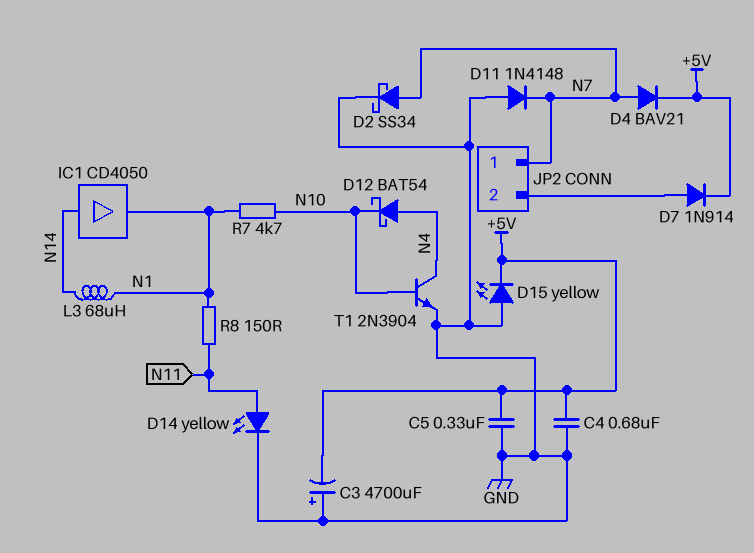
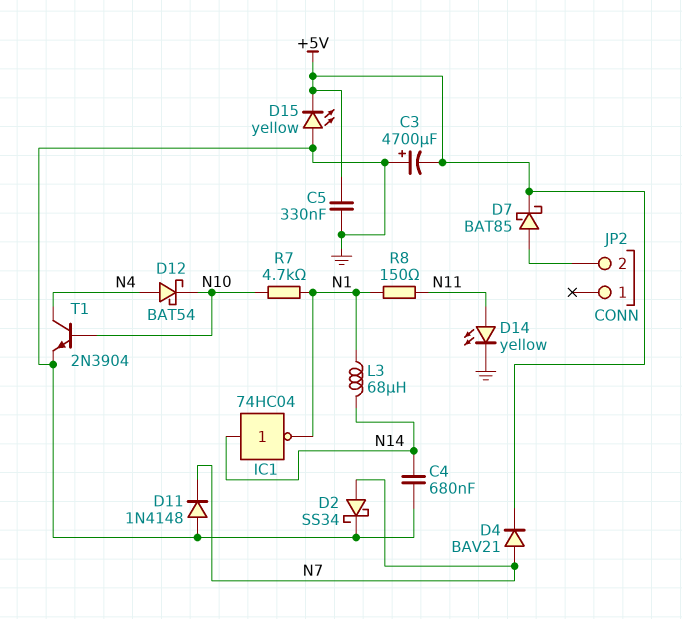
C4: 680nF (+5V, GND) -> 680nF (GND, N14)
D7: diode 1N914 (A JP2/2, K +5V) -> schottky BAT85 (A JP2/2, K +5V)
IC1: buffer CD4050 (in N14, out N1) -> NOT 74HC04 (in N14, out N1)
JP2 pin 1: N7 -> none

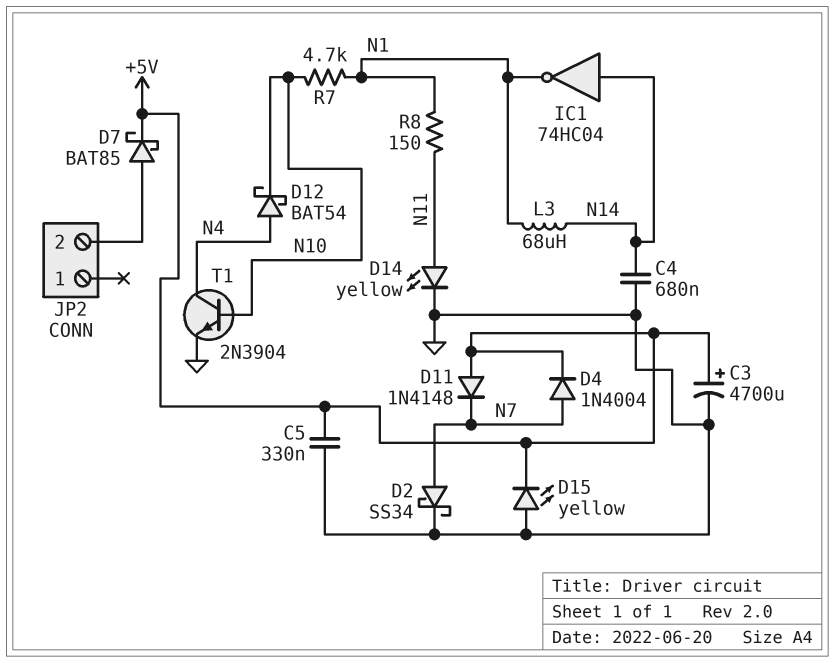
C3: 4700uF (plus GND, minus +5V) -> 4700uF (plus +5V, minus GND)
D4: diode BAV21 (A N7, K +5V) -> diode 1N4004 (A N7, K +5V)
D11: diode 1N4148 (A GND, K N7) -> diode 1N4148 (A +5V, K N7)

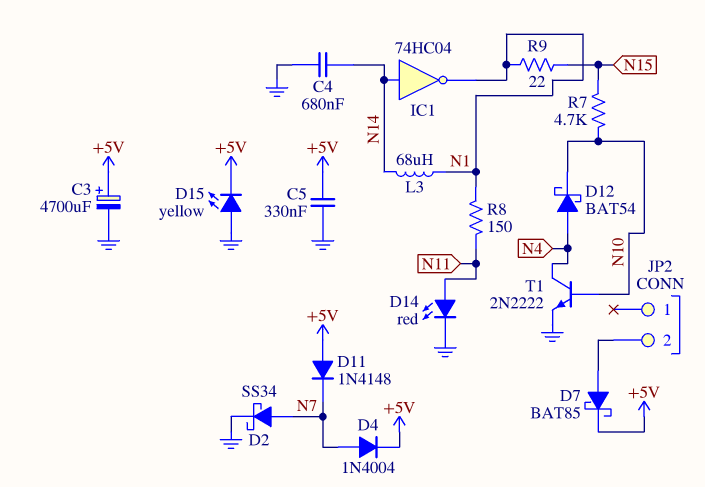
D14: LED yellow (A N11, K GND) -> LED red (A N11, K GND)
R7: 4.7k (N1, N10) -> 4.7k (N10, N15)
R9: none -> 22 (N1, N15)
T1: NPN 2N3904 (B N10, C N4, E GND) -> NPN 2N2222 (B N10, C N4, E GND)

